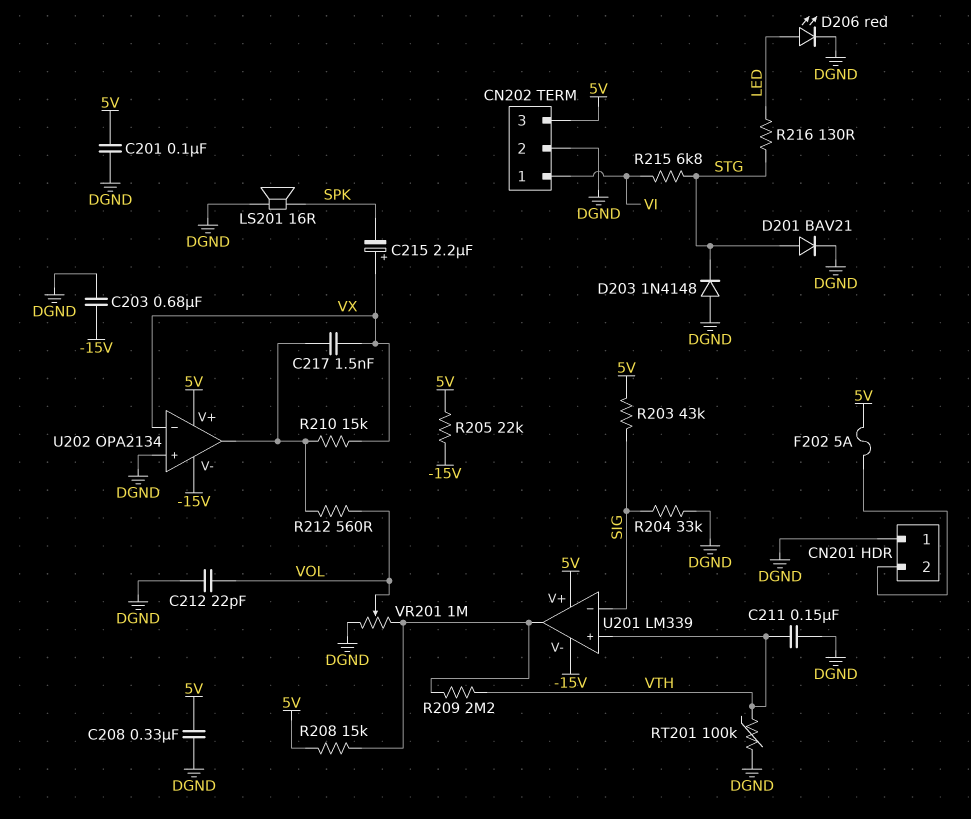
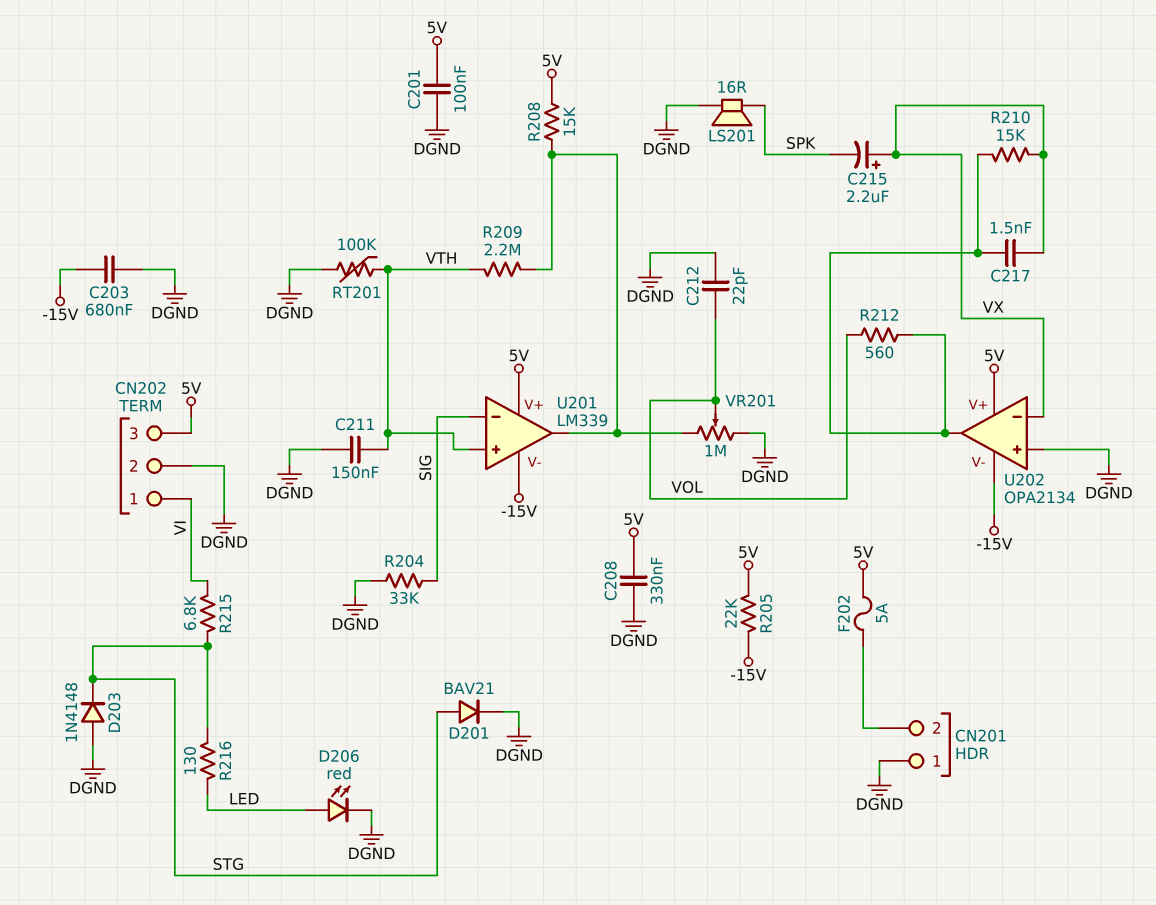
R203: 43k (5V, SIG) -> none

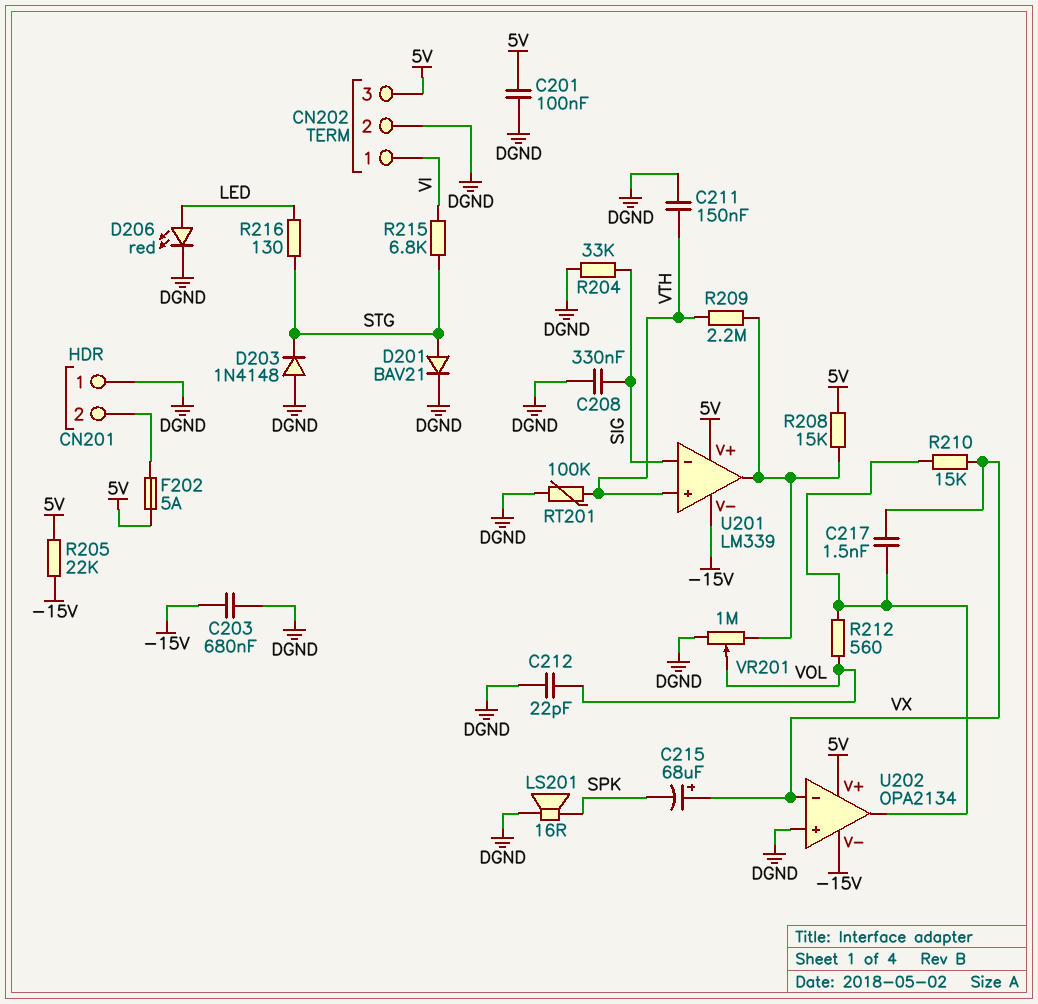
C208: 330nF (5V, DGND) -> 330nF (DGND, SIG)
C215: 2.2uF (plus VX, minus SPK) -> 68uF (plus VX, minus SPK)

